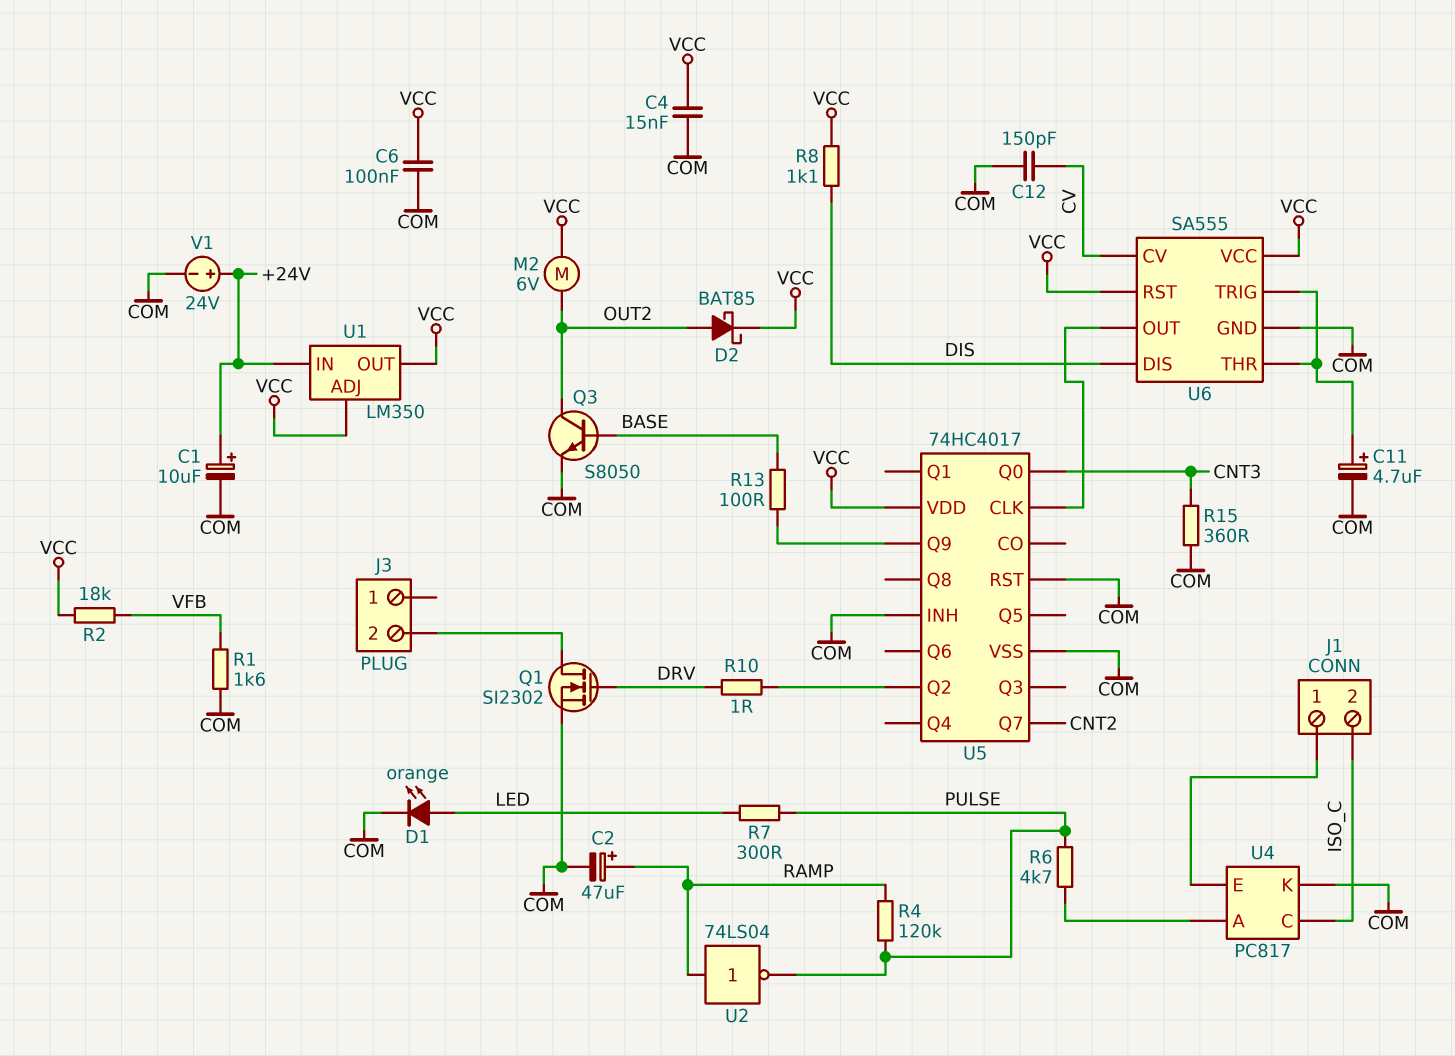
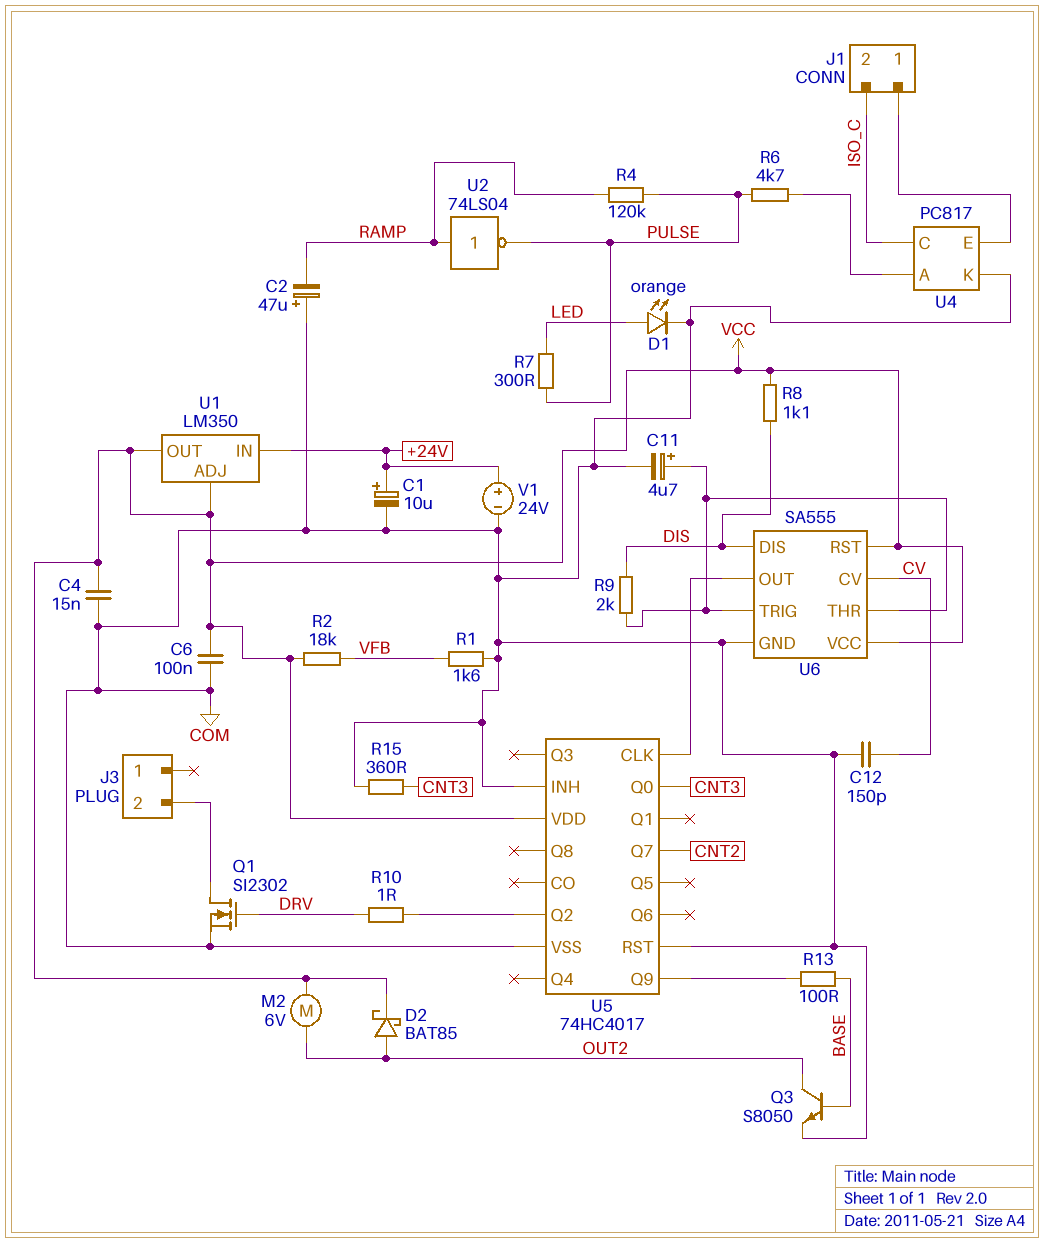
C2: 47uF (plus RAMP, minus COM) -> 47uF (plus COM, minus RAMP)
R9: none -> 2k (DIS, U6/THR)

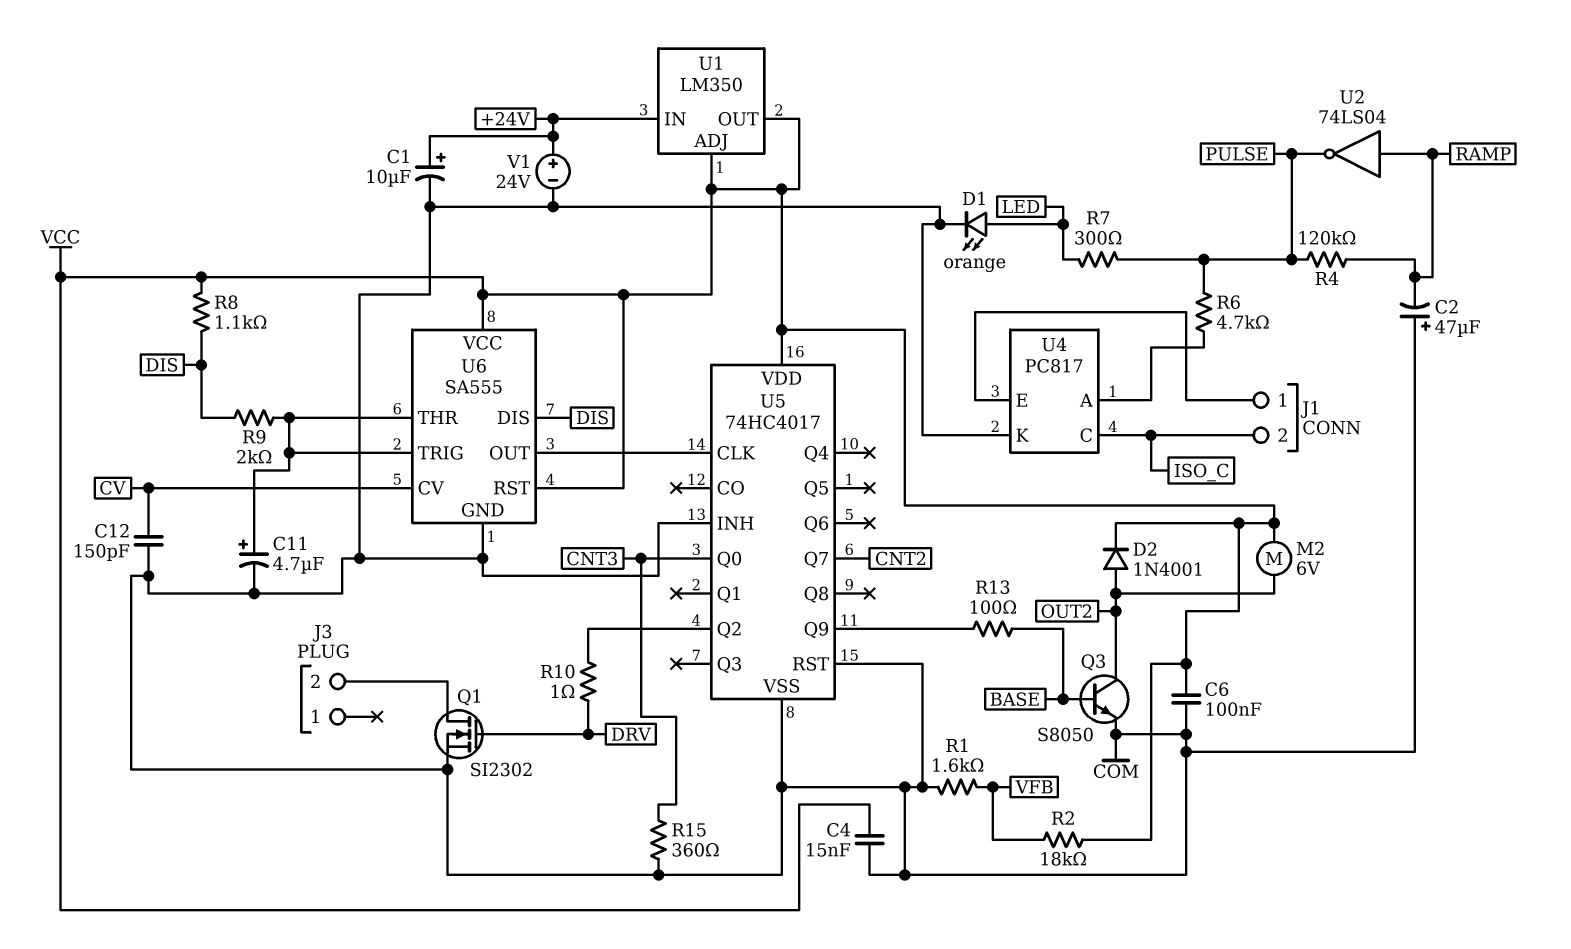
D2: schottky BAT85 (A OUT2, K VCC) -> diode 1N4001 (A OUT2, K VCC)

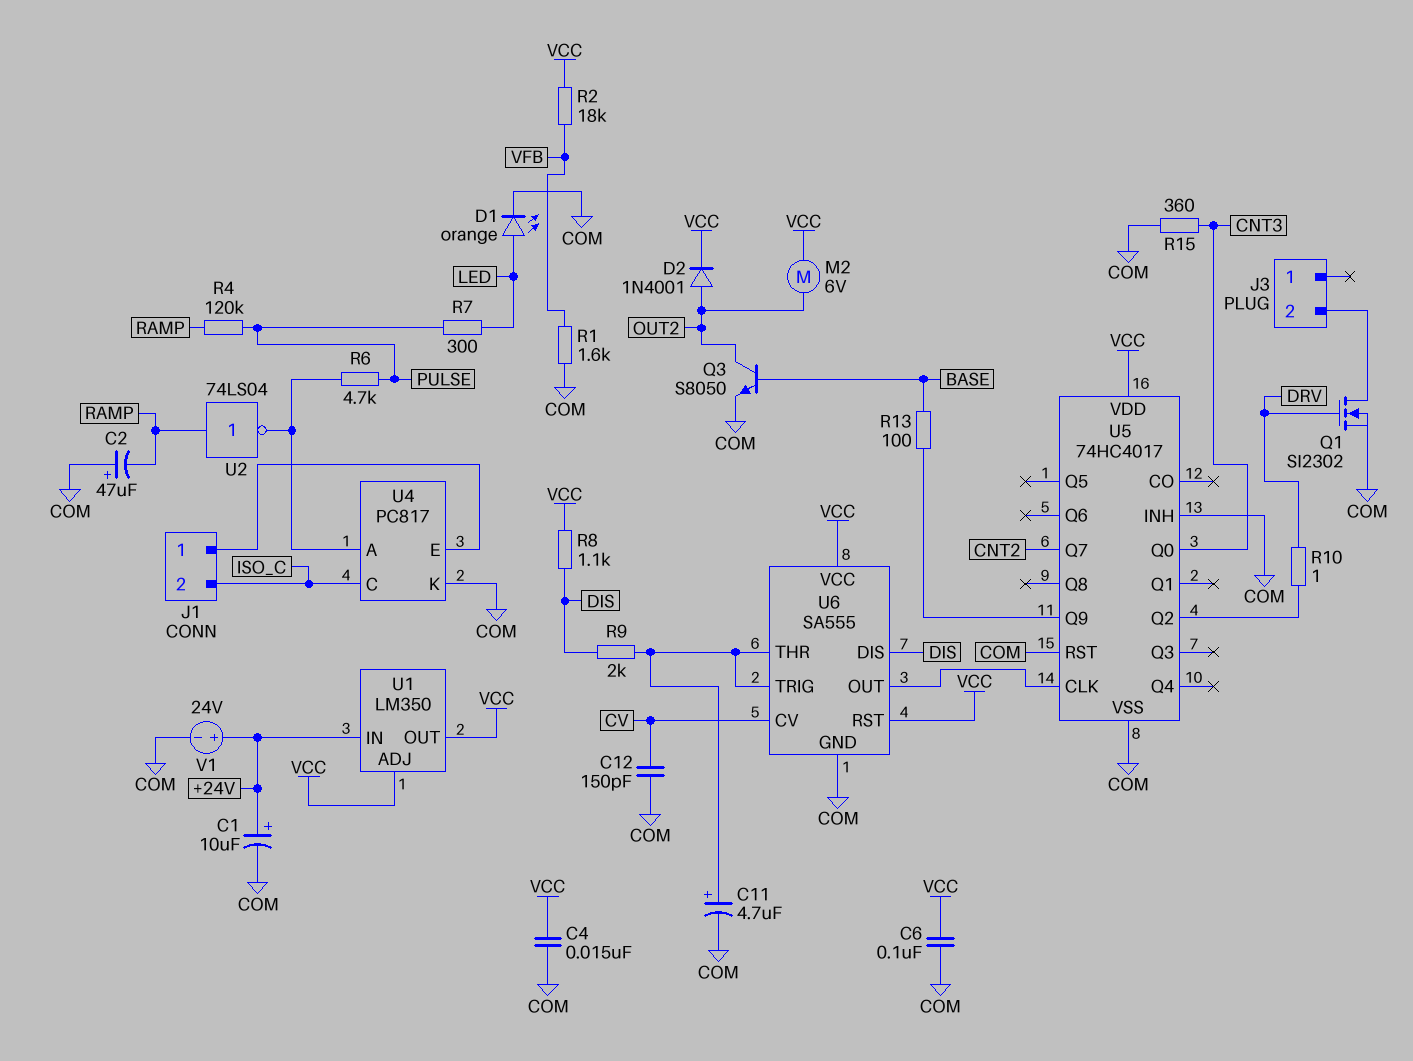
U2: NOT 74LS04 (in RAMP, out PULSE) -> NOT 74LS04 (in RAMP, out U4/A)

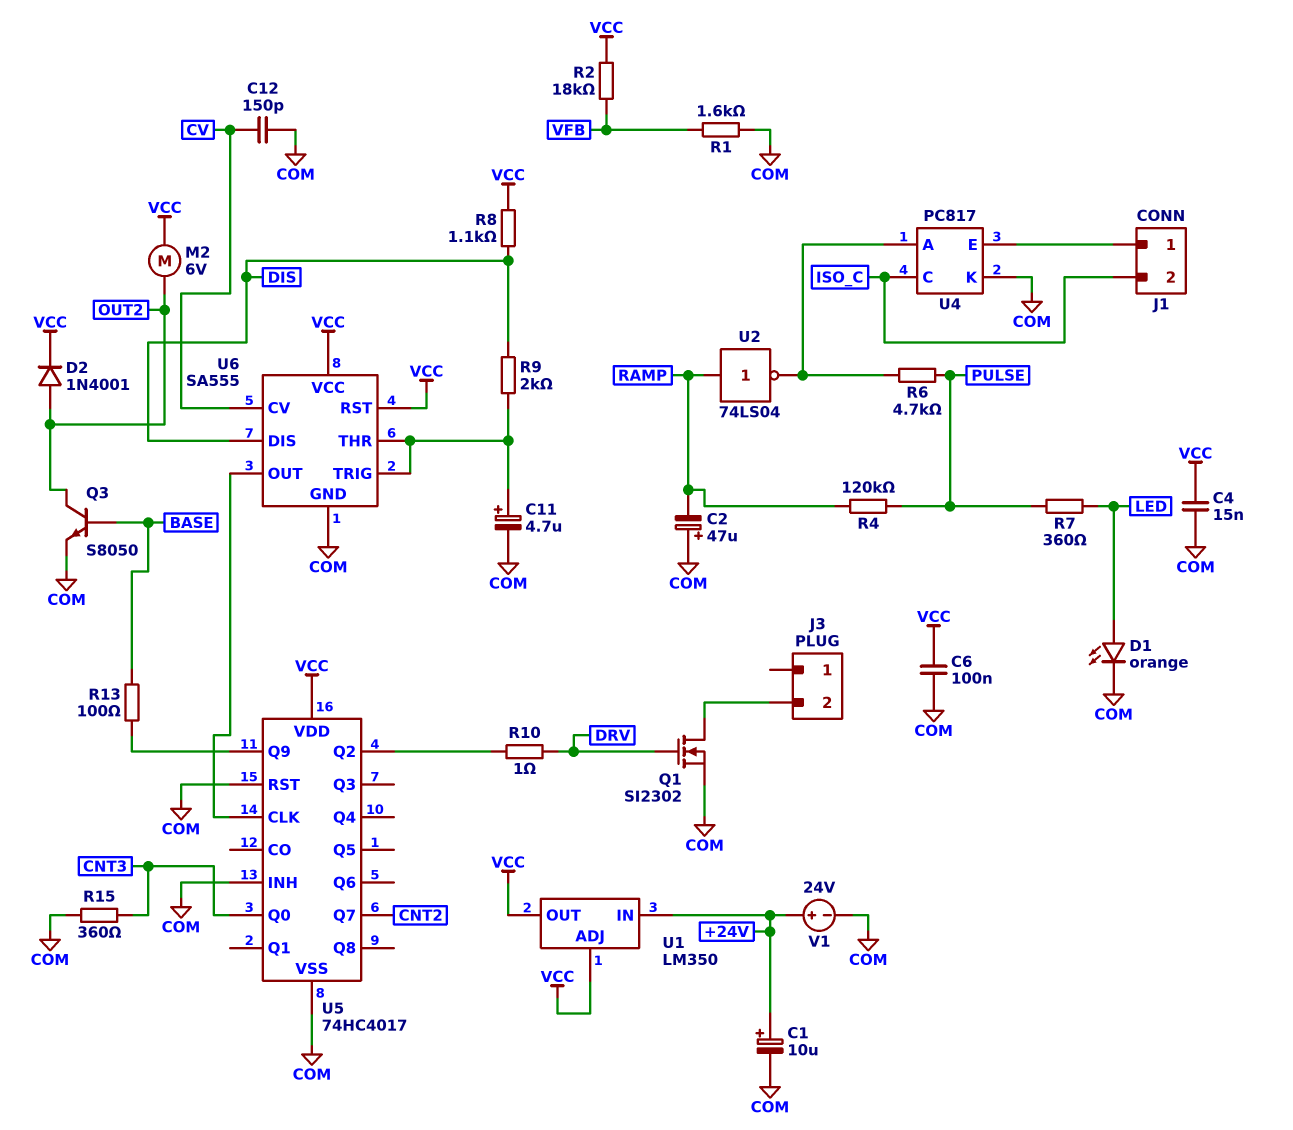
R7: 300 (LED, PULSE) -> 360 (LED, PULSE)

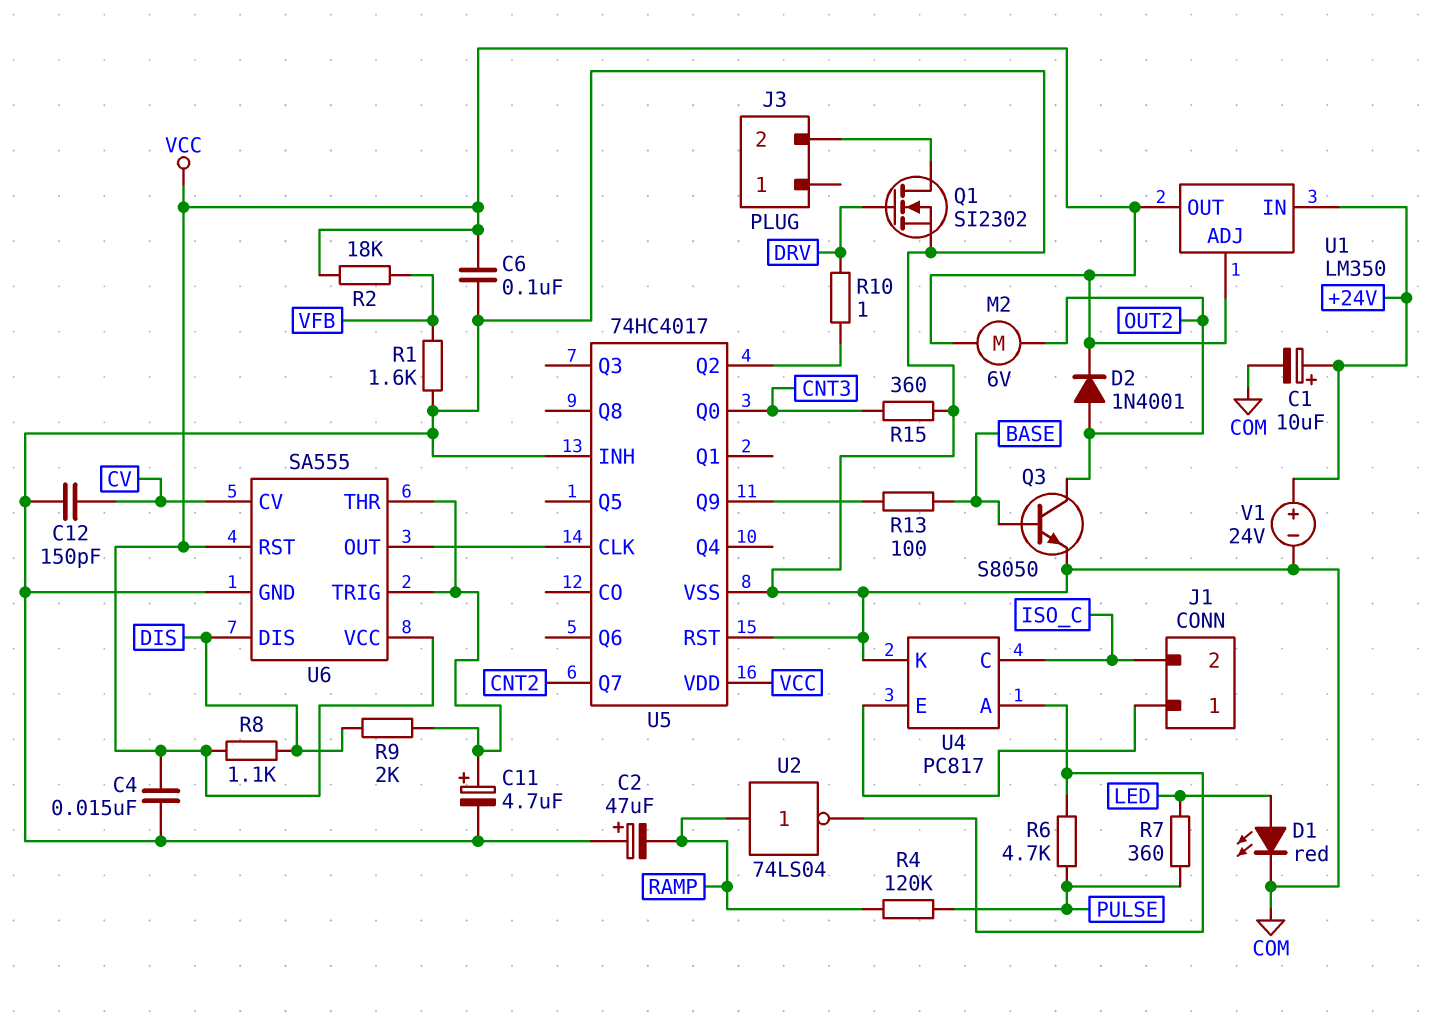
D1: LED orange (A LED, K COM) -> LED red (A LED, K COM)

